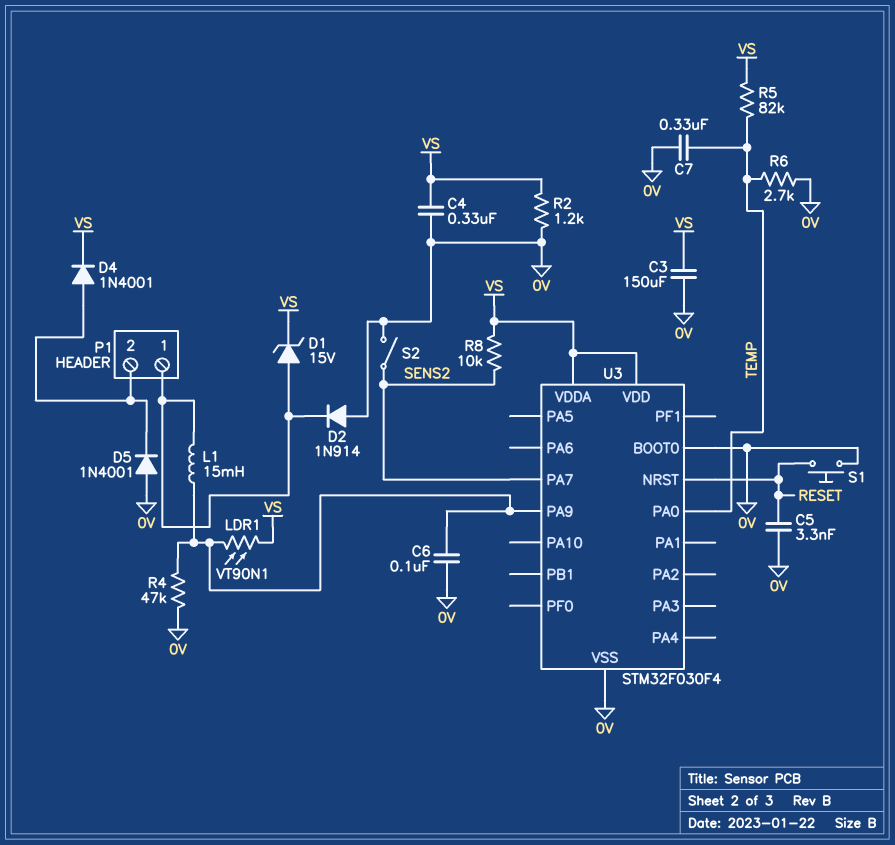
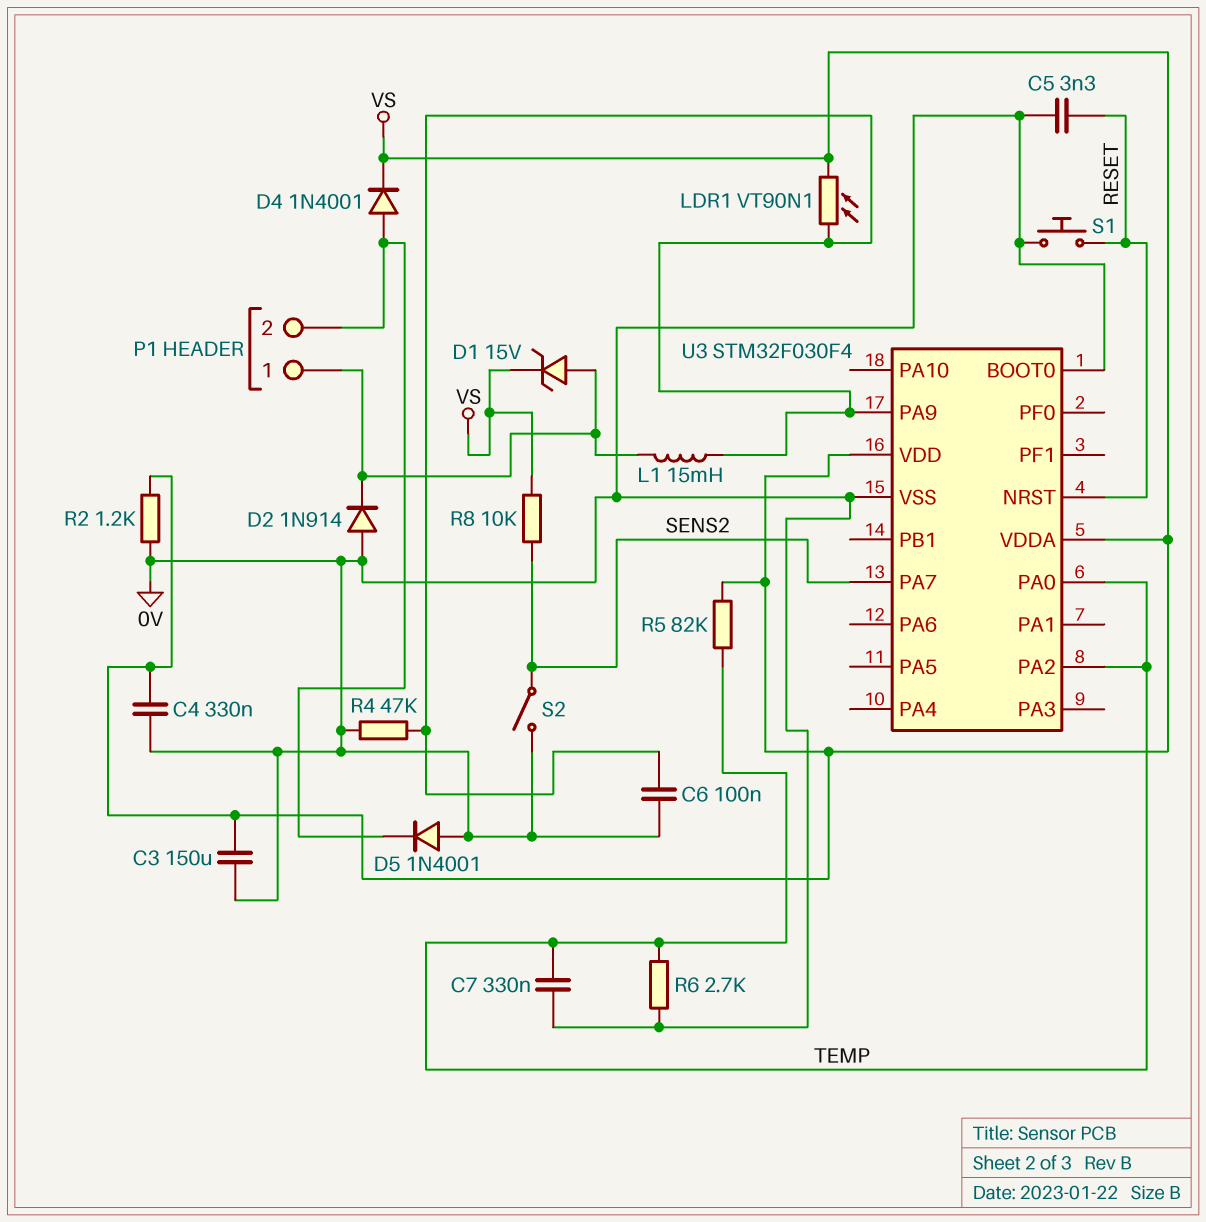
U3 pin PA2: none -> TEMP

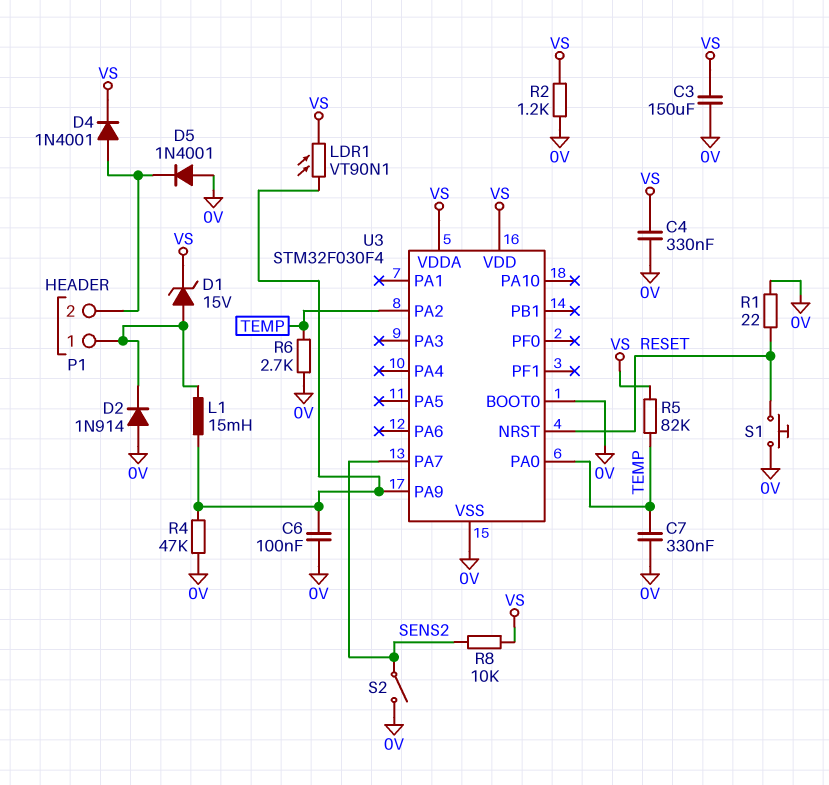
C5: 3.3nF (0V, RESET) -> none
R1: none -> 22 (0V, RESET)

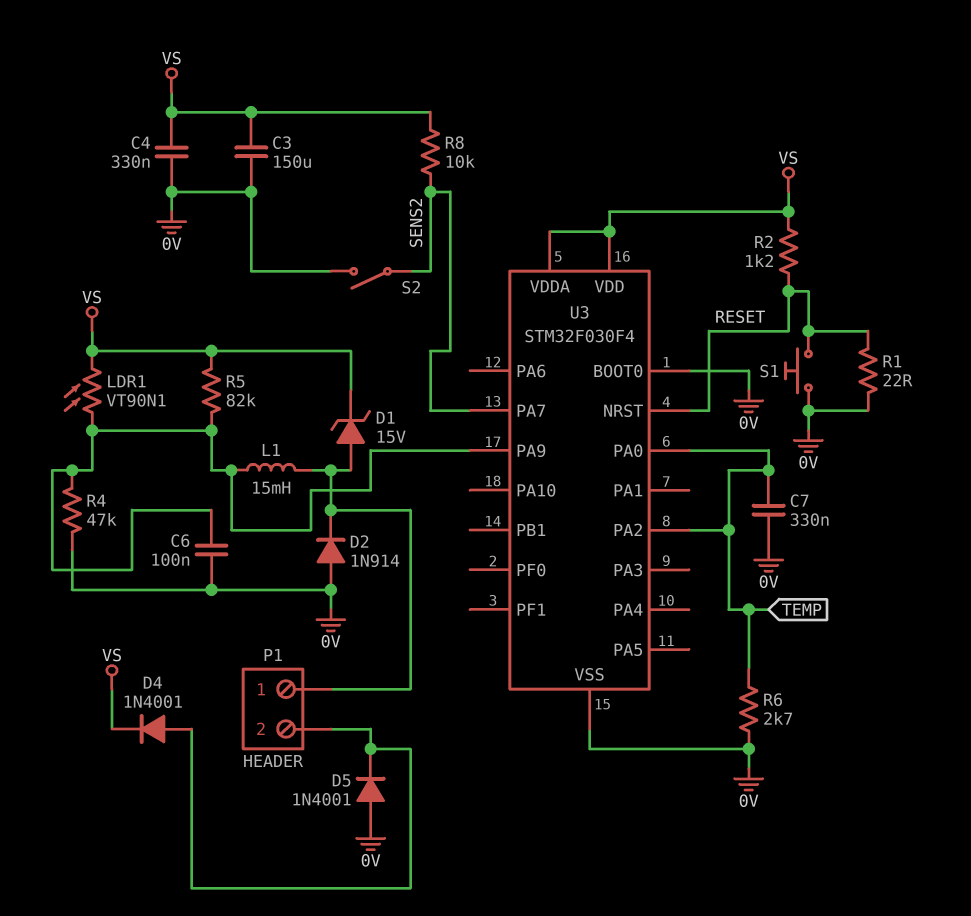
R2: 1.2k (0V, VS) -> 1.2k (RESET, VS)
R5: 82k (TEMP, VS) -> 82k (U3/PA9, VS)

